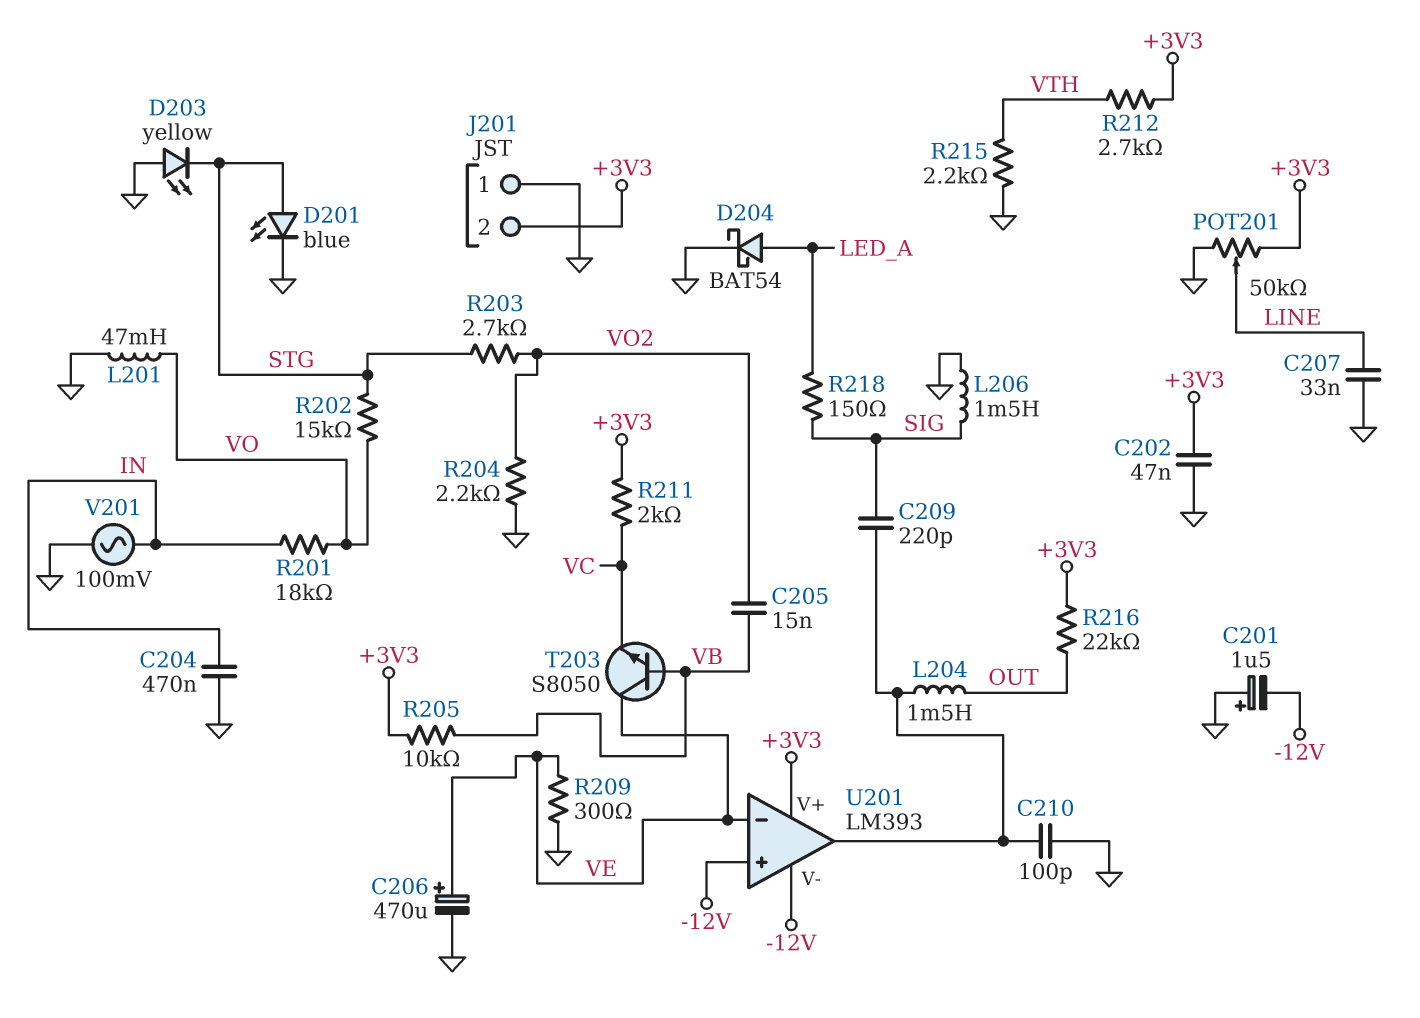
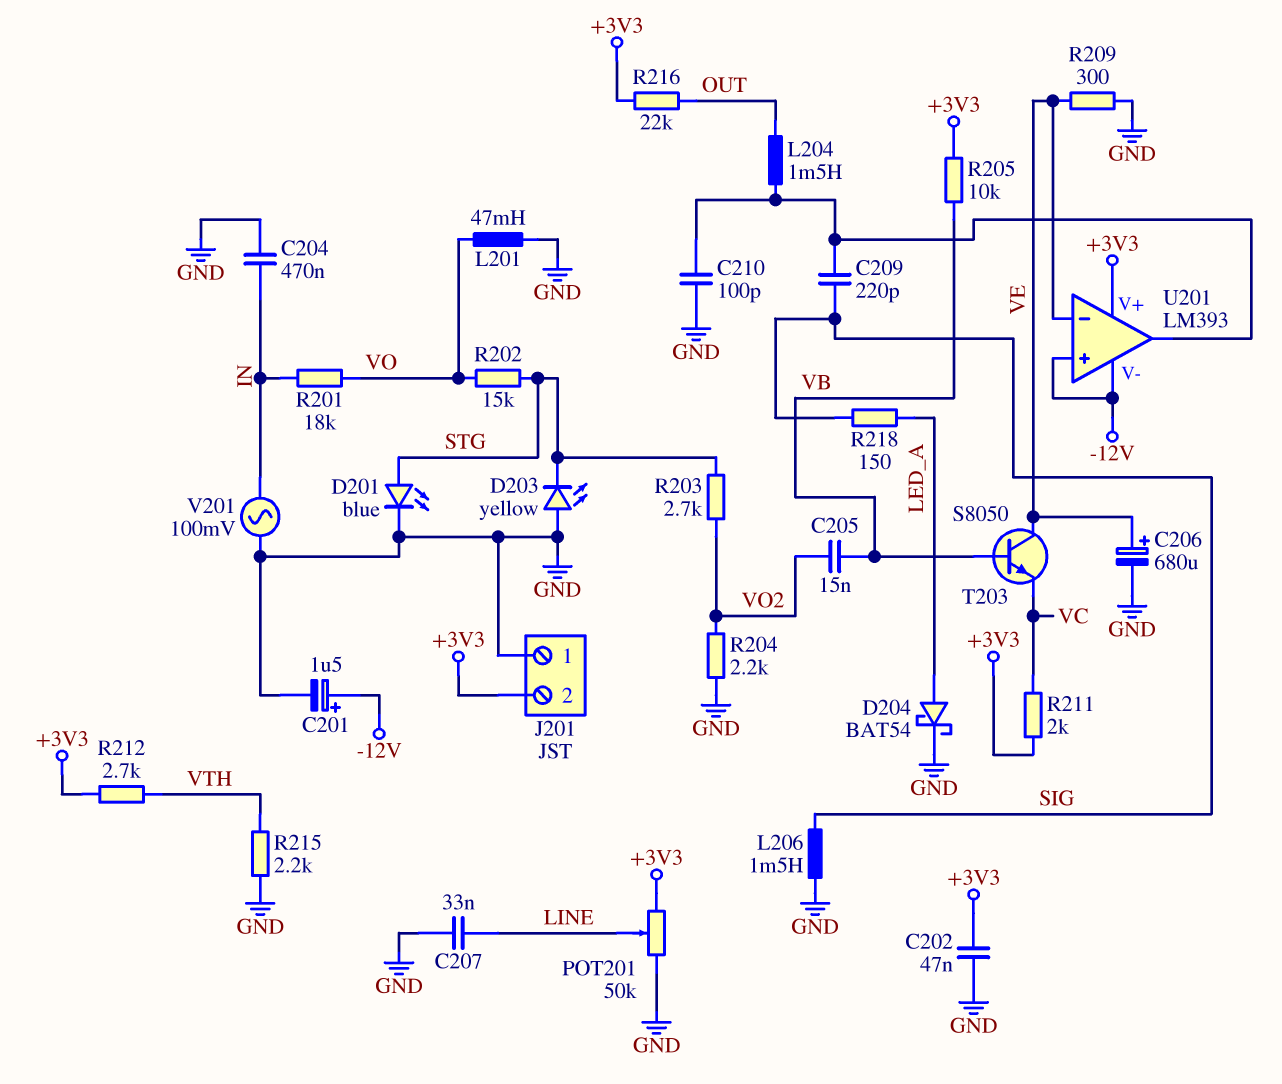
C201: 1.5uF (plus GND, minus -12V) -> 1.5uF (plus -12V, minus GND)
C206: 470uF (plus VE, minus GND) -> 680uF (plus VE, minus GND)

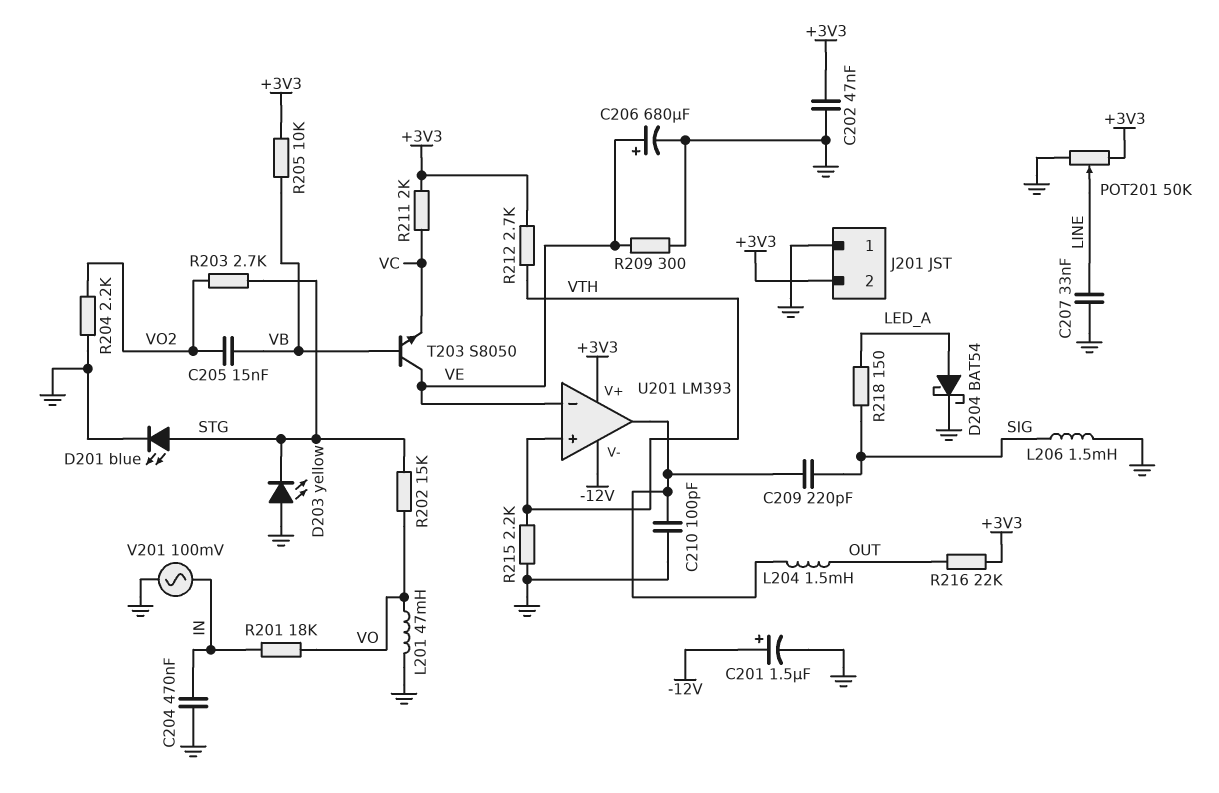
U201 pin in+: -12V -> VTH

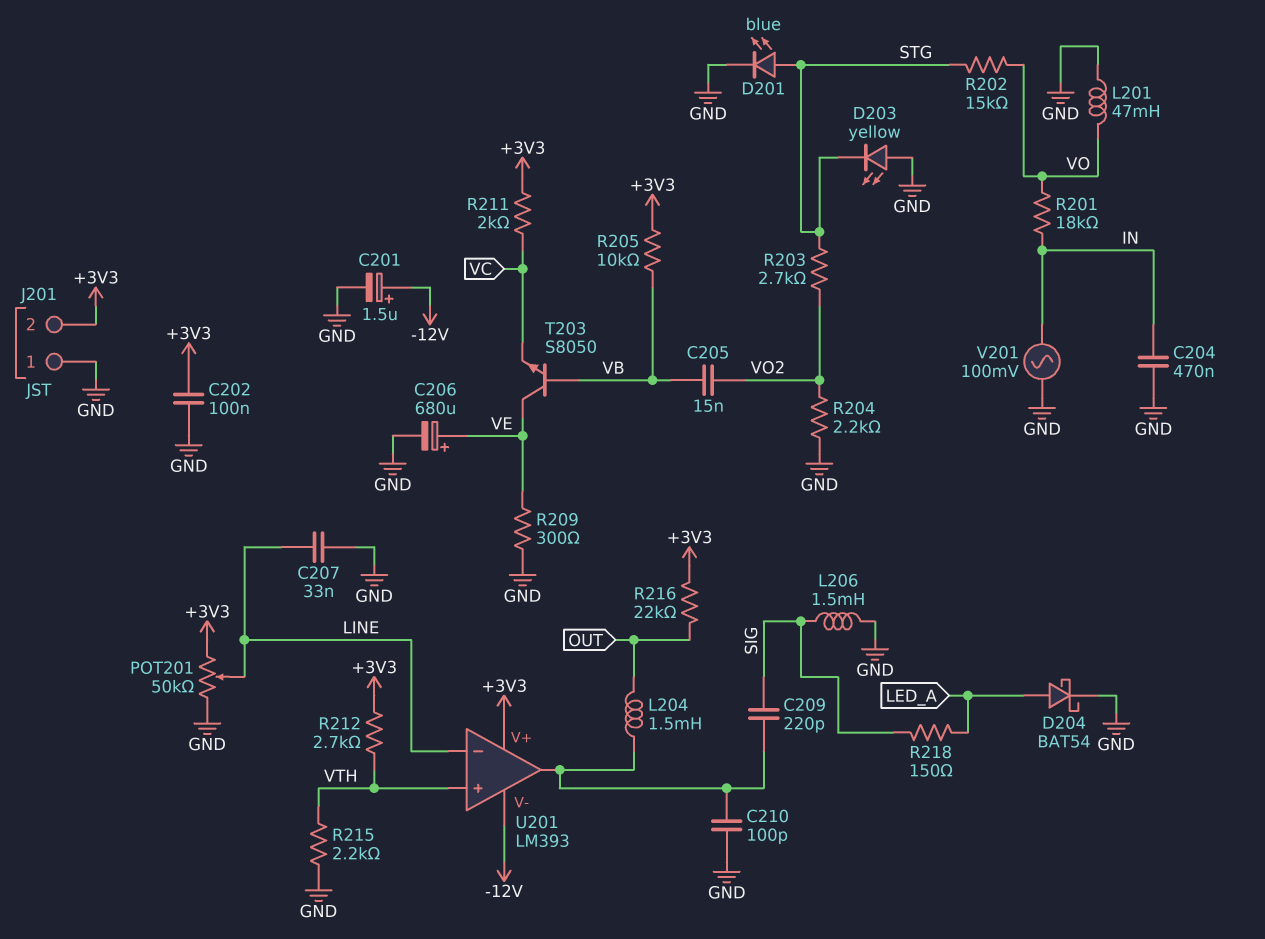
C202: 47nF (+3V3, GND) -> 100nF (+3V3, GND)
U201 pin in-: VE -> LINE

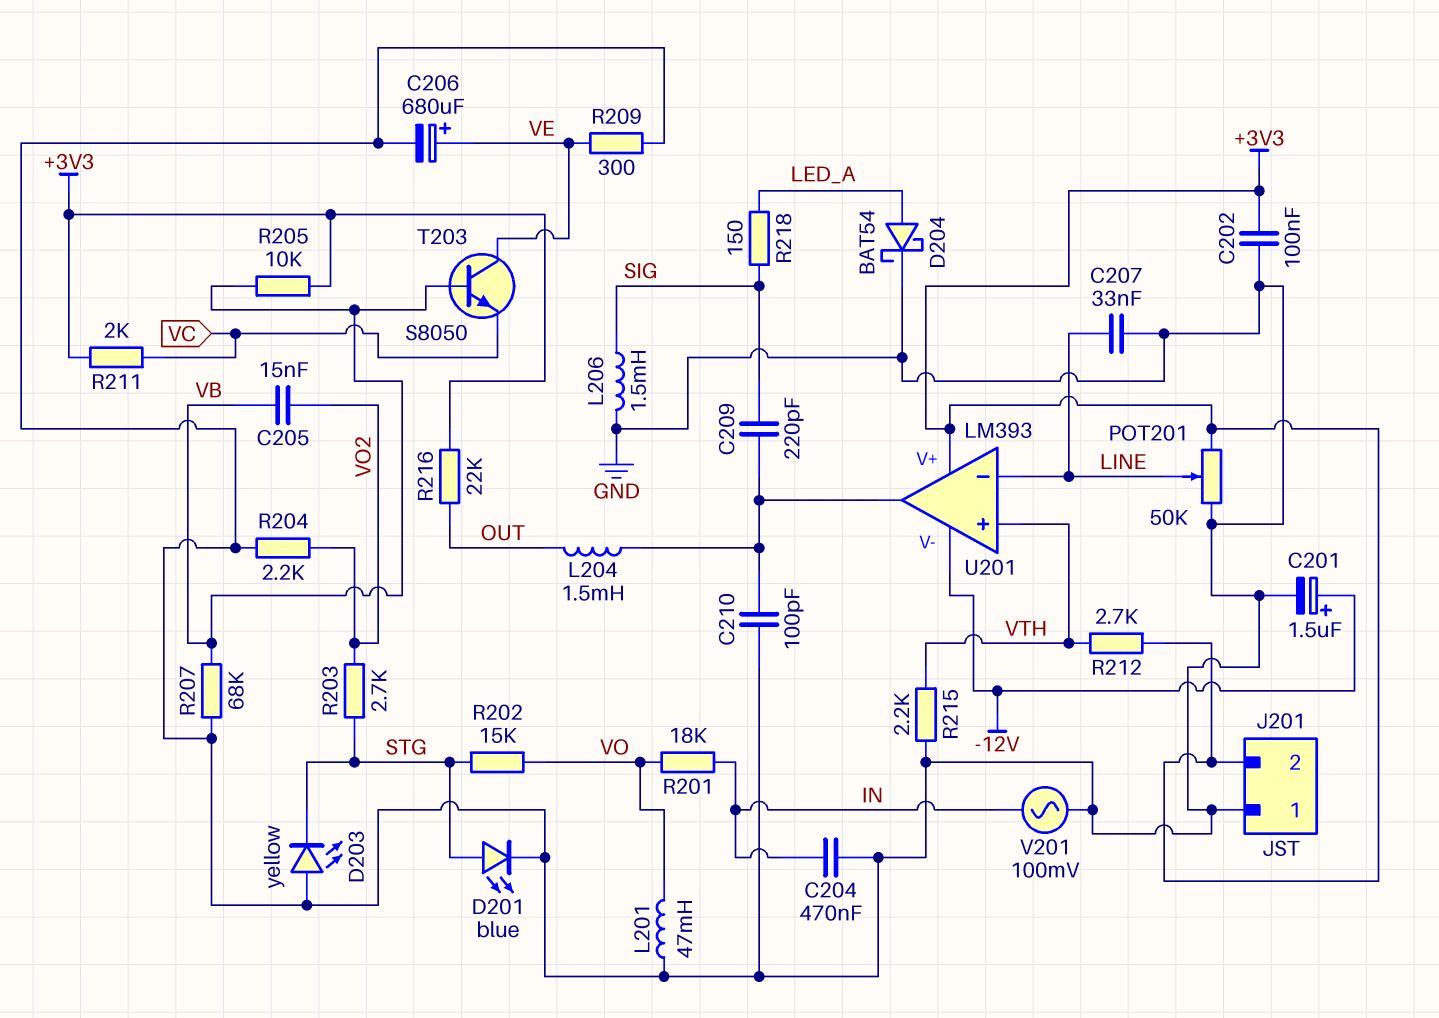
R207: none -> 68k (GND, VB)

